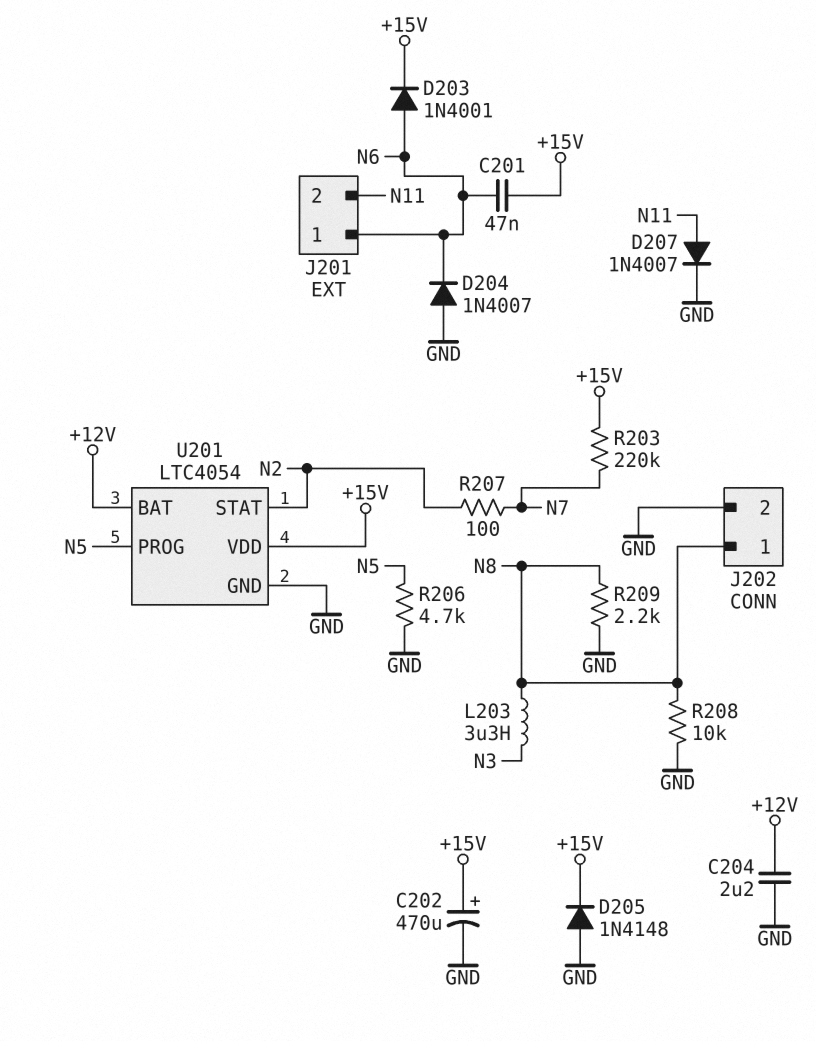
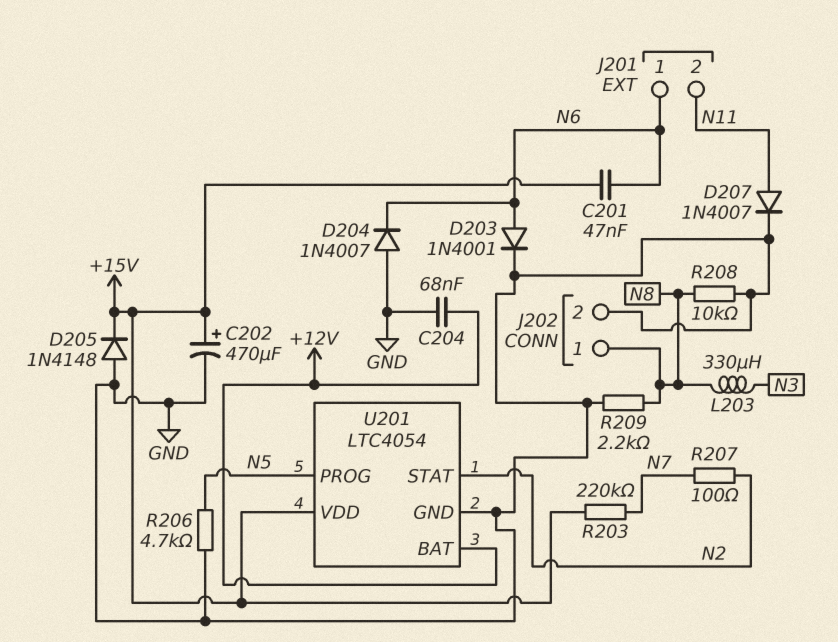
C204: 2.2uF (+12V, GND) -> 68nF (+12V, GND)
D203: diode 1N4001 (A N6, K +15V) -> diode 1N4001 (A N6, K GND)
L203: 3.3uH (N3, N8) -> 330uH (N3, N8)

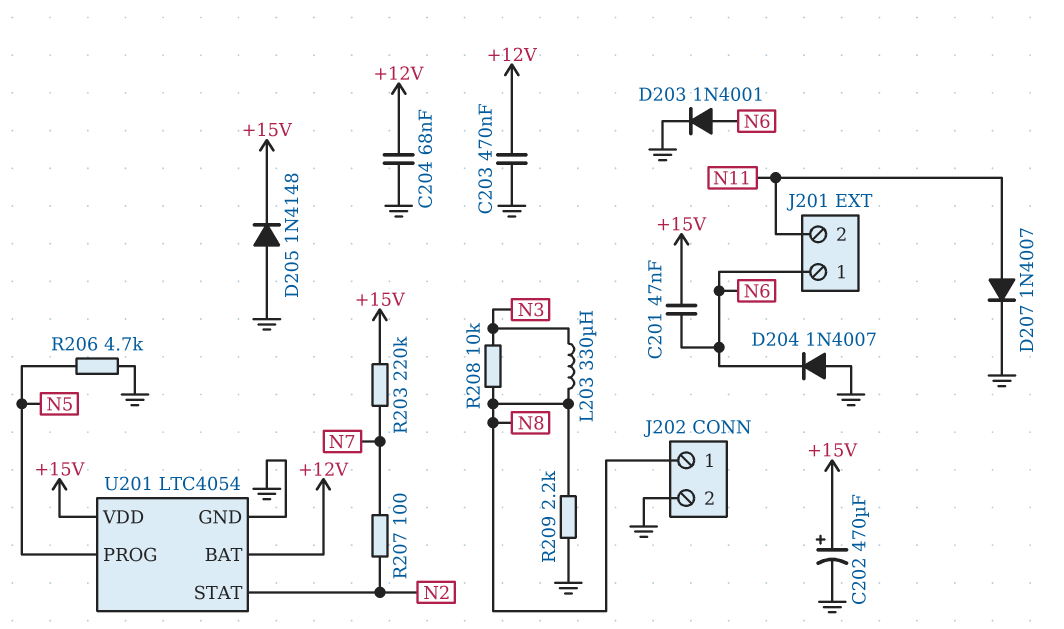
C203: none -> 470nF (+12V, GND)
R208: 10k (GND, N8) -> 10k (N3, N8)

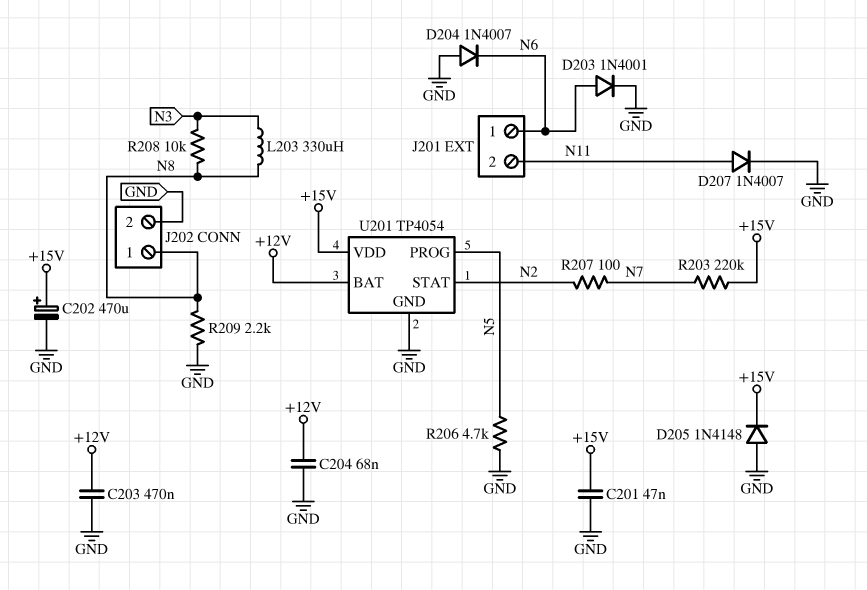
C201: 47nF (+15V, N6) -> 47nF (+15V, GND)
U201: LTC4054 -> TP4054

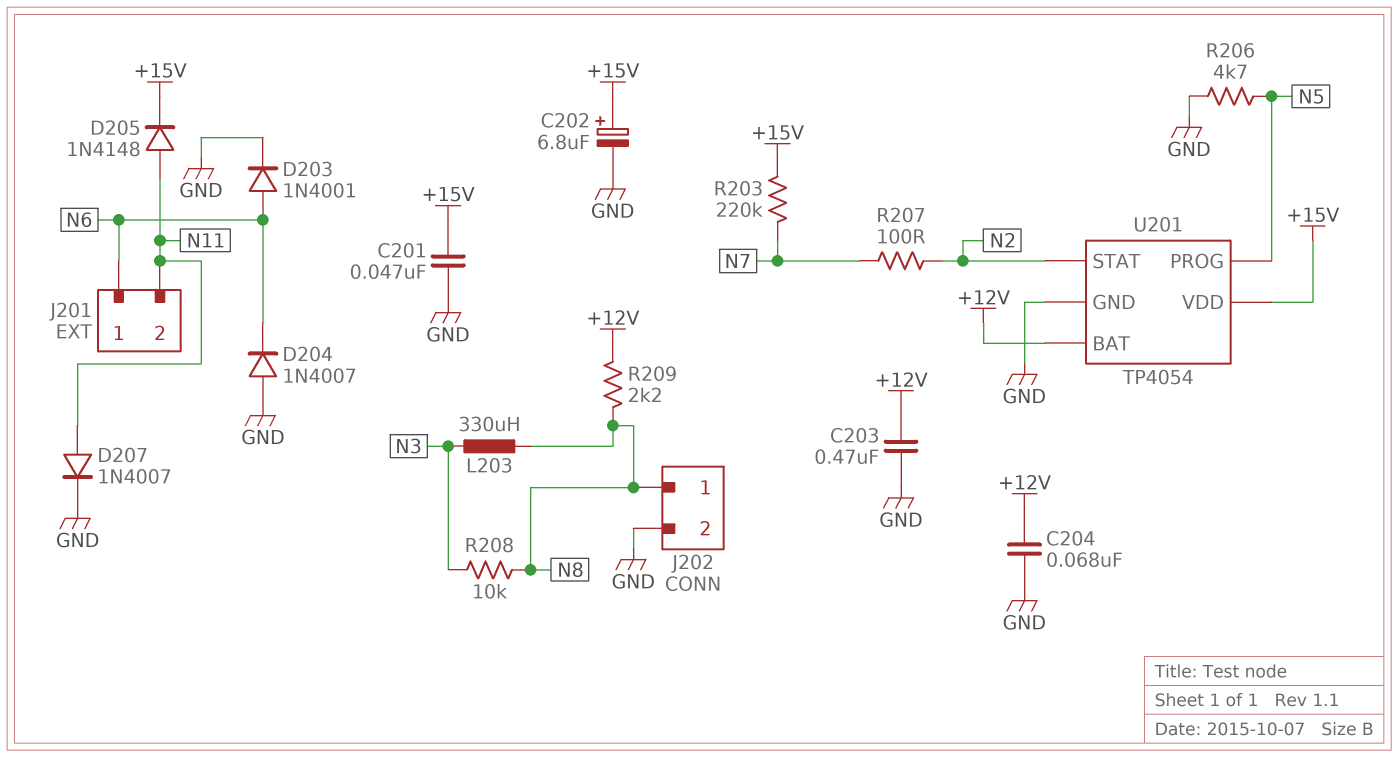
C202: 470uF (plus +15V, minus GND) -> 6.8uF (plus +15V, minus GND)
D205: diode 1N4148 (A GND, K +15V) -> diode 1N4148 (A N11, K +15V)
R209: 2.2k (GND, N8) -> 2.2k (+12V, N8)

